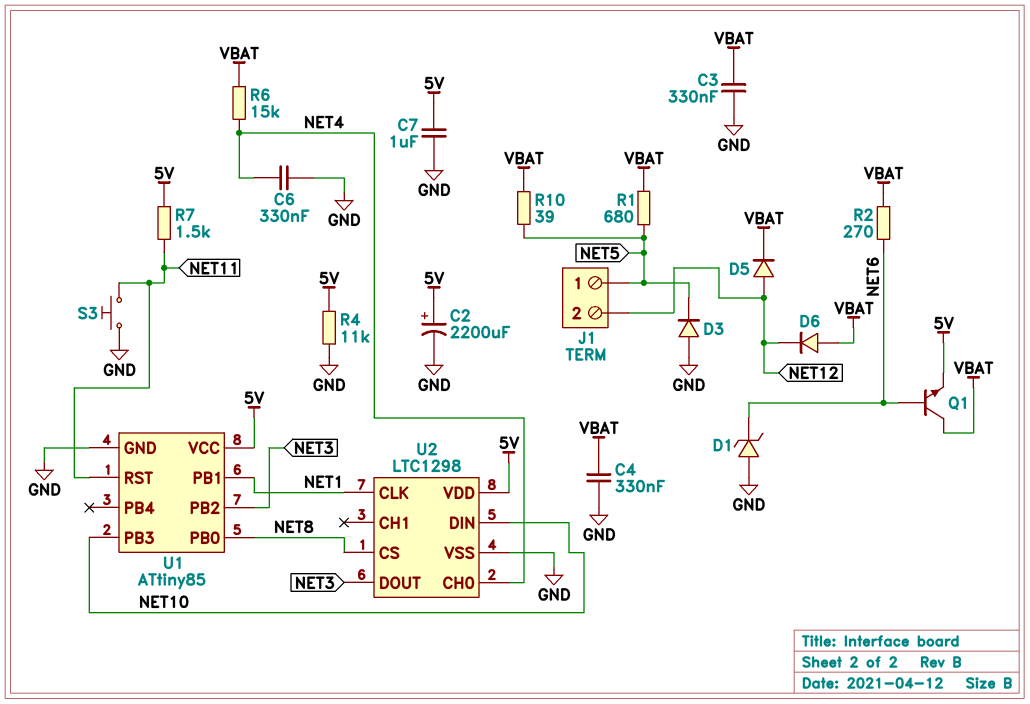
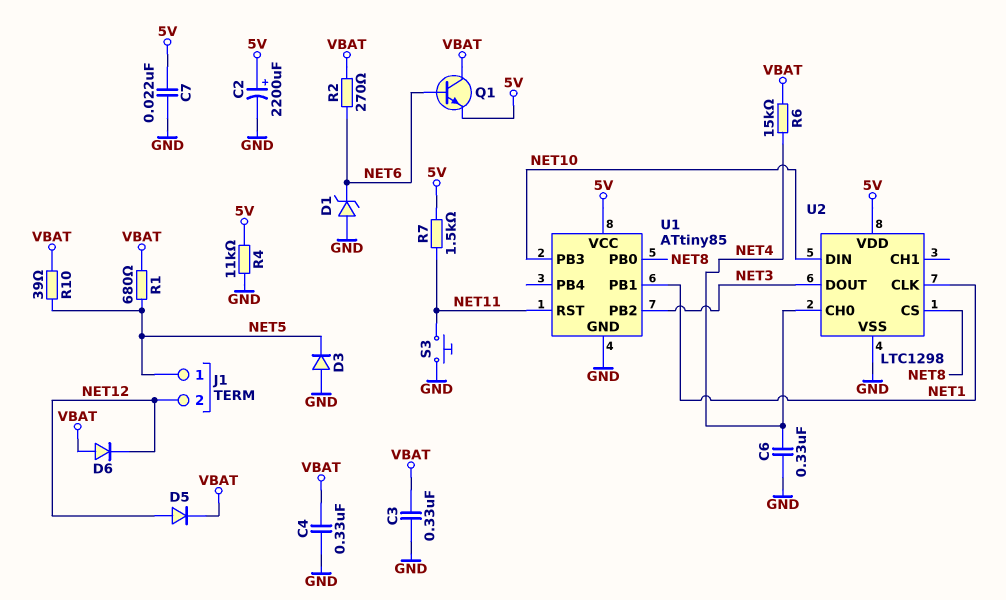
C7: 1uF (5V, GND) -> 22nF (5V, GND)

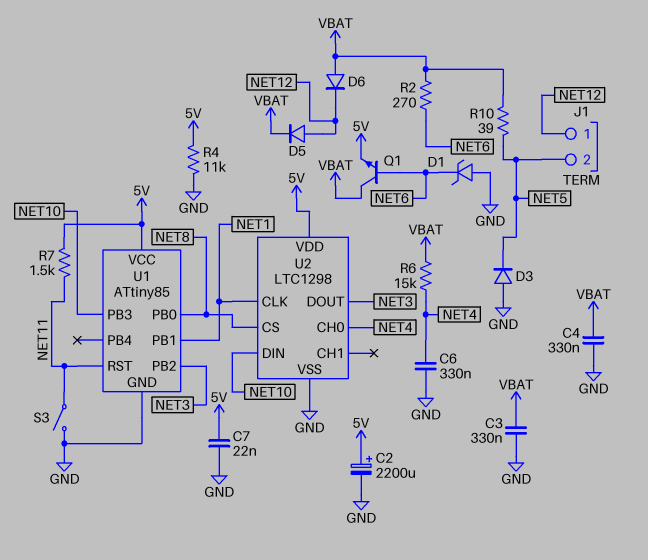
J1 pin 1: NET5 -> NET12
J1 pin 2: NET12 -> NET5
R1: 680 (NET5, VBAT) -> none
S3: button (GND, NET11) -> switch (GND, NET11)

